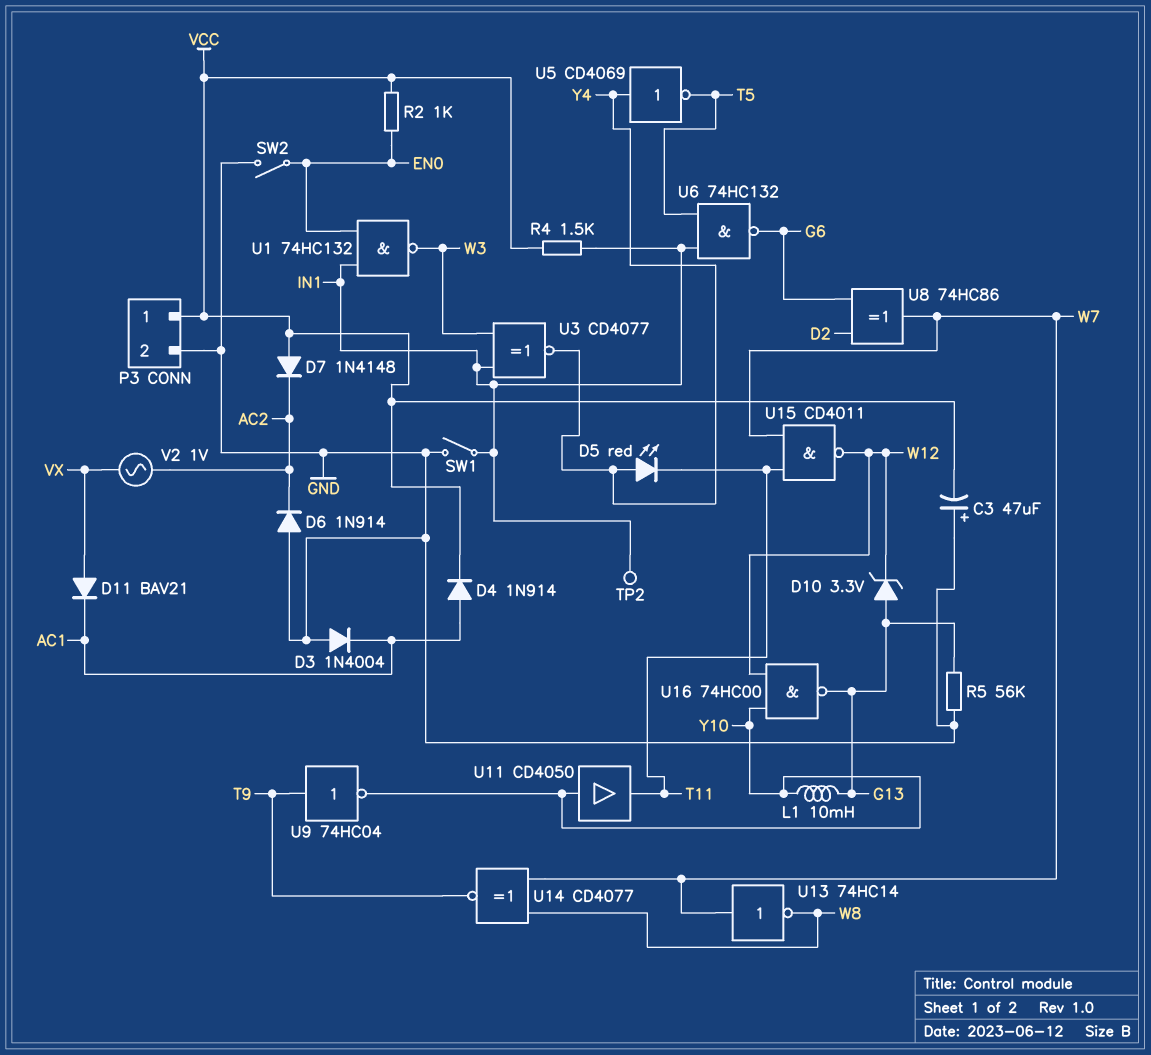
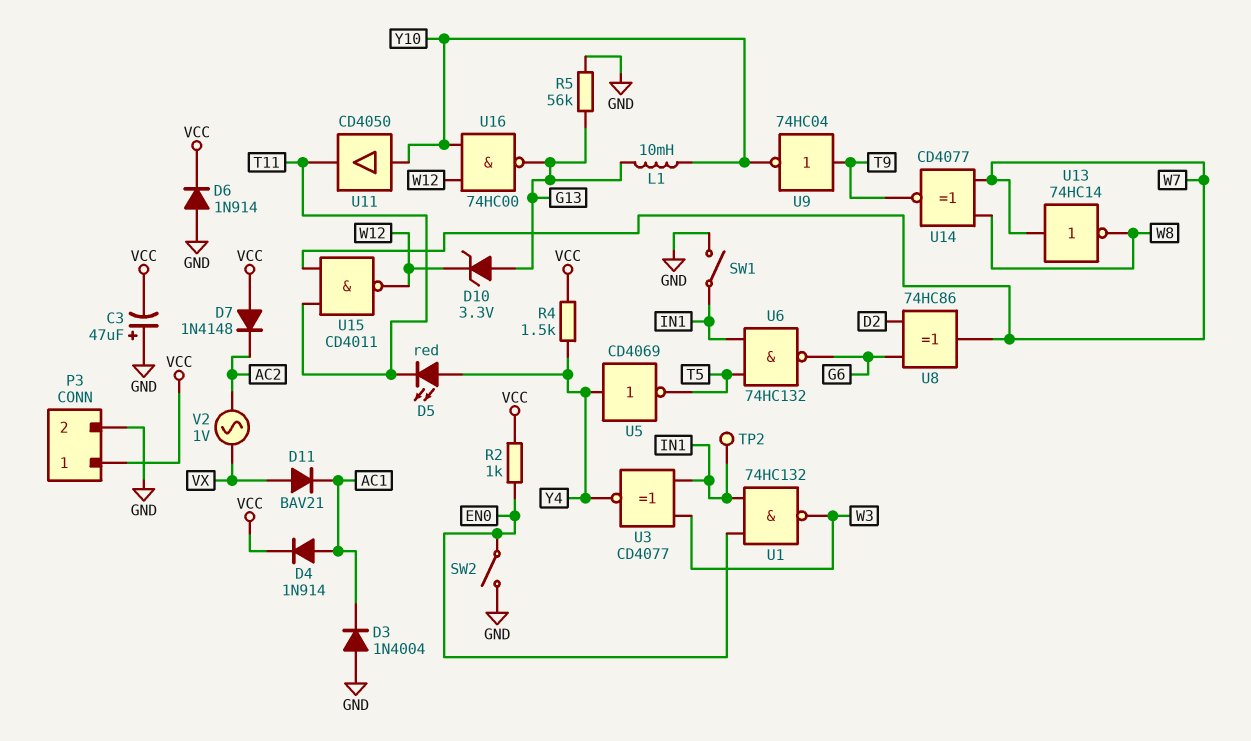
D6: diode 1N914 (A GND, K AC2) -> diode 1N914 (A GND, K VCC)
R4: 1.5k (IN1, VCC) -> 1.5k (VCC, Y4)

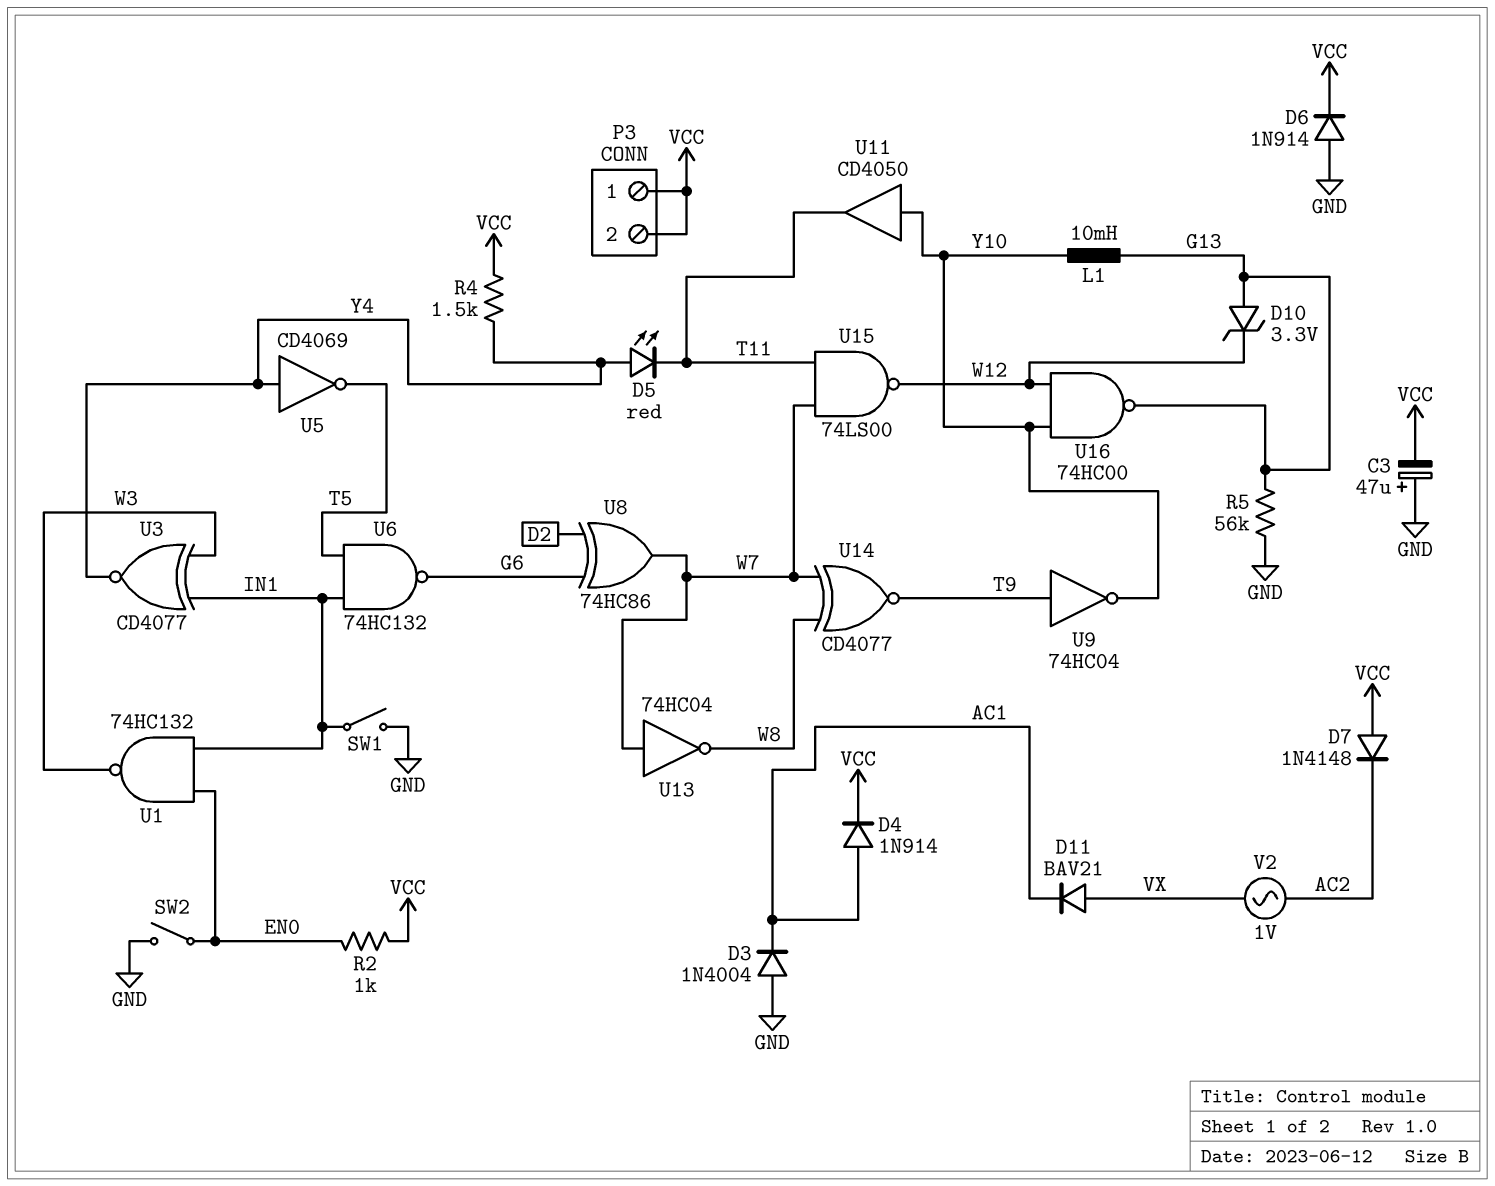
P3 pin 2: GND -> VCC
TP2: test point (IN1) -> none
U13: NOT 74HC14 (in W7, out W8) -> NOT 74HC04 (in W7, out W8)
U15: NAND CD4011 (in T11, in W7, out W12) -> NAND 74LS00 (in T11, in W7, out W12)

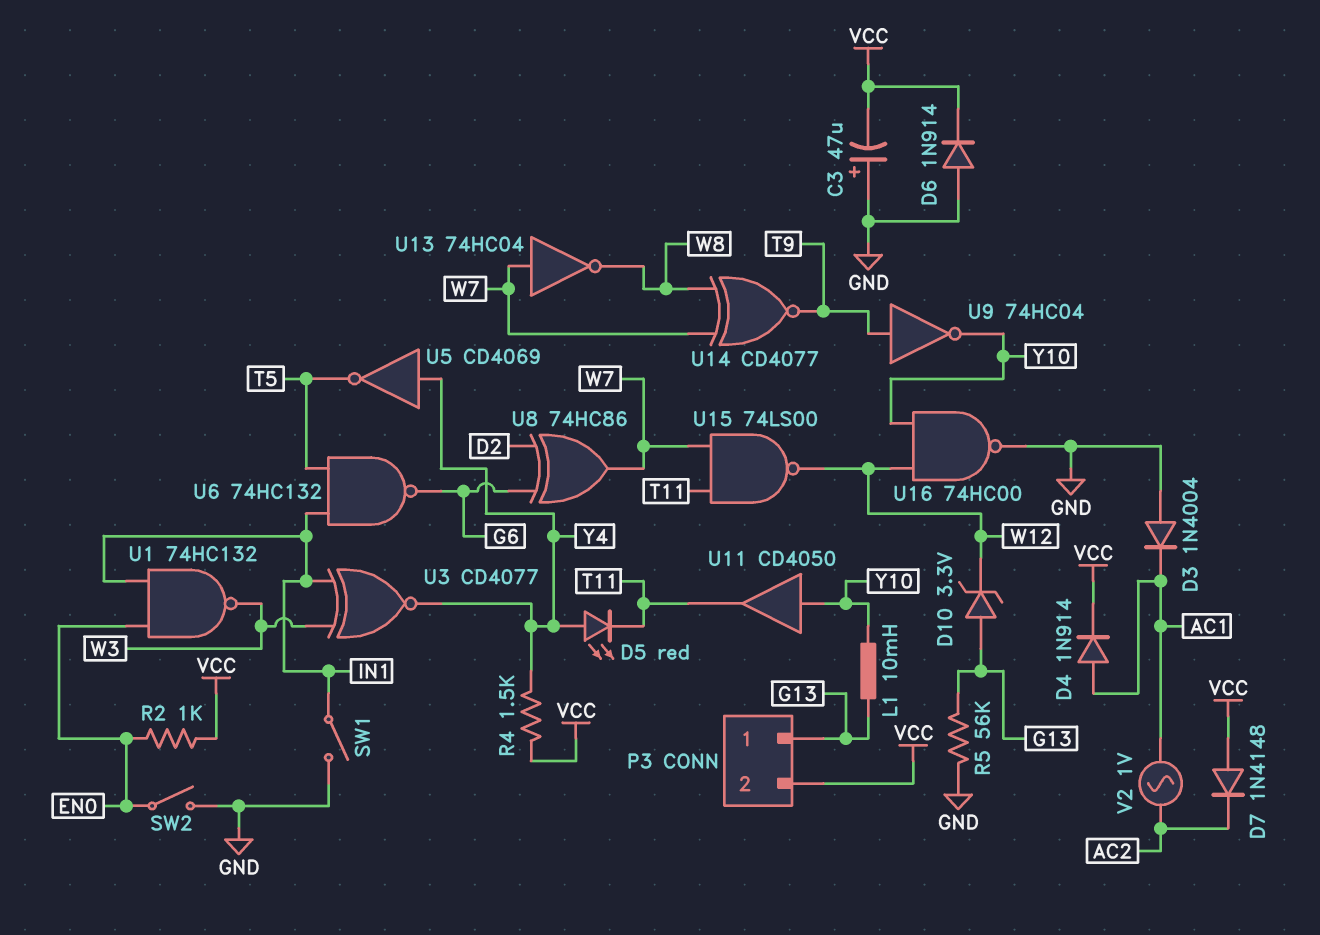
D11: diode BAV21 (A VX, K AC1) -> none
P3 pin 1: VCC -> G13
U16: NAND 74HC00 (in W12, in Y10, out G13) -> NAND 74HC00 (in W12, in Y10, out GND)
V2: AC 1V (AC2, VX) -> AC 1V (AC1, AC2)

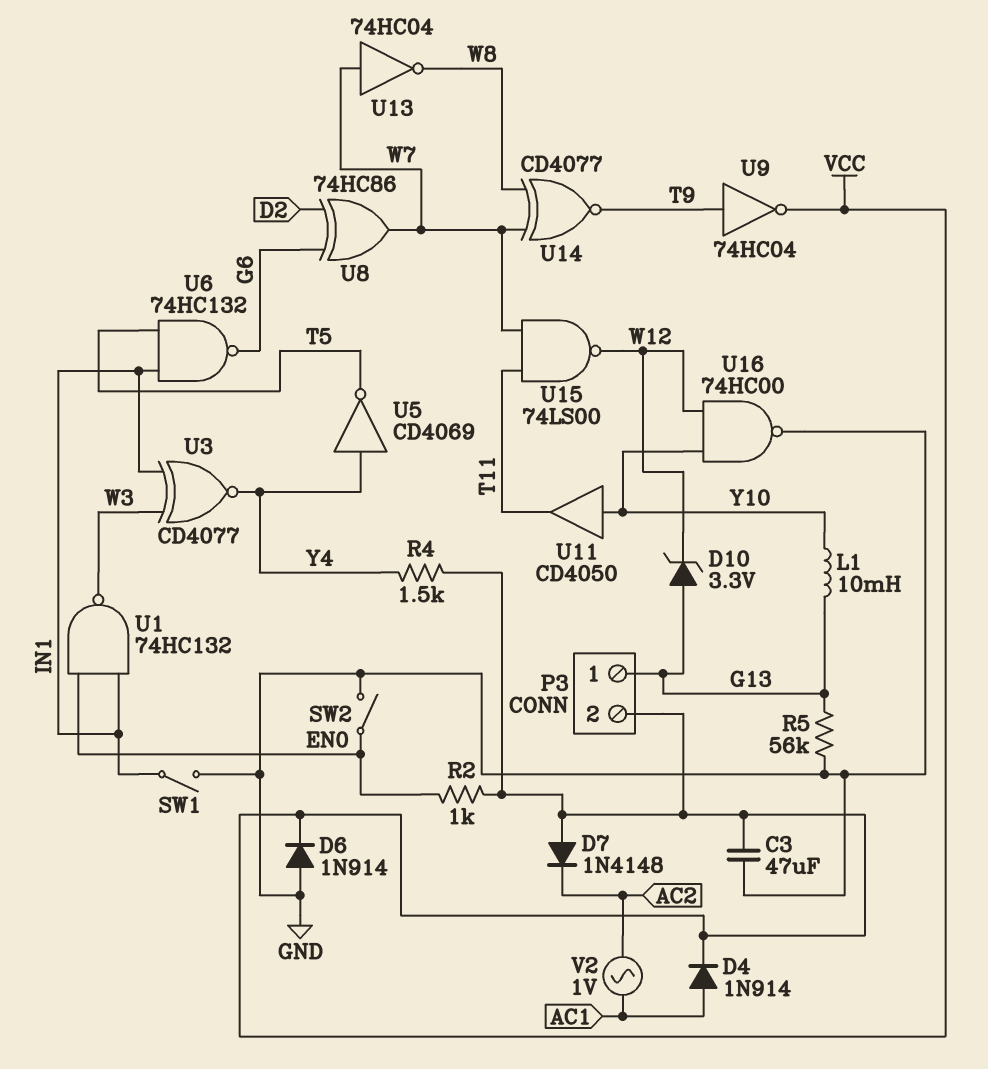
C3: 47uF (plus GND, minus VCC) -> 47uF (GND, VCC)
D3: diode 1N4004 (A GND, K AC1) -> none
D5: LED red (A Y4, K T11) -> none
U9: NOT 74HC04 (in T9, out Y10) -> NOT 74HC04 (in T9, out VCC)

